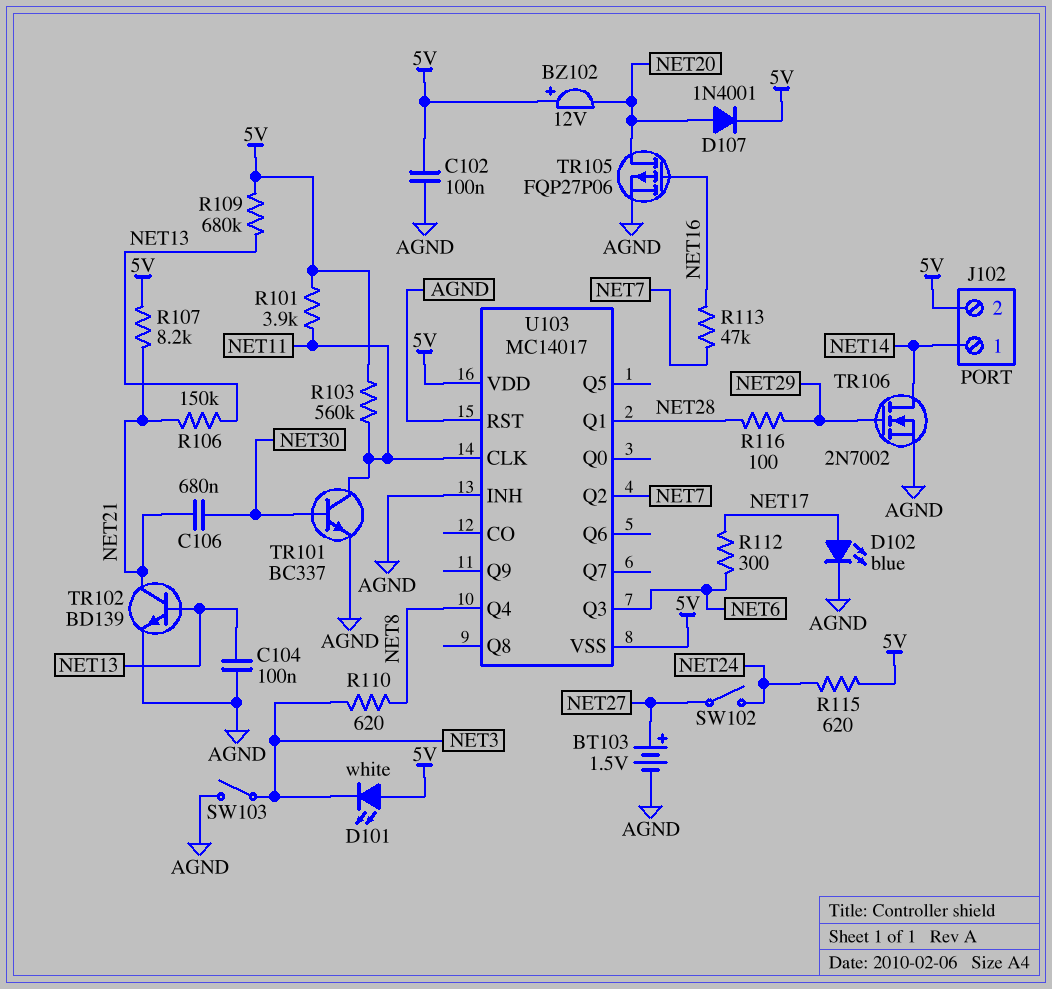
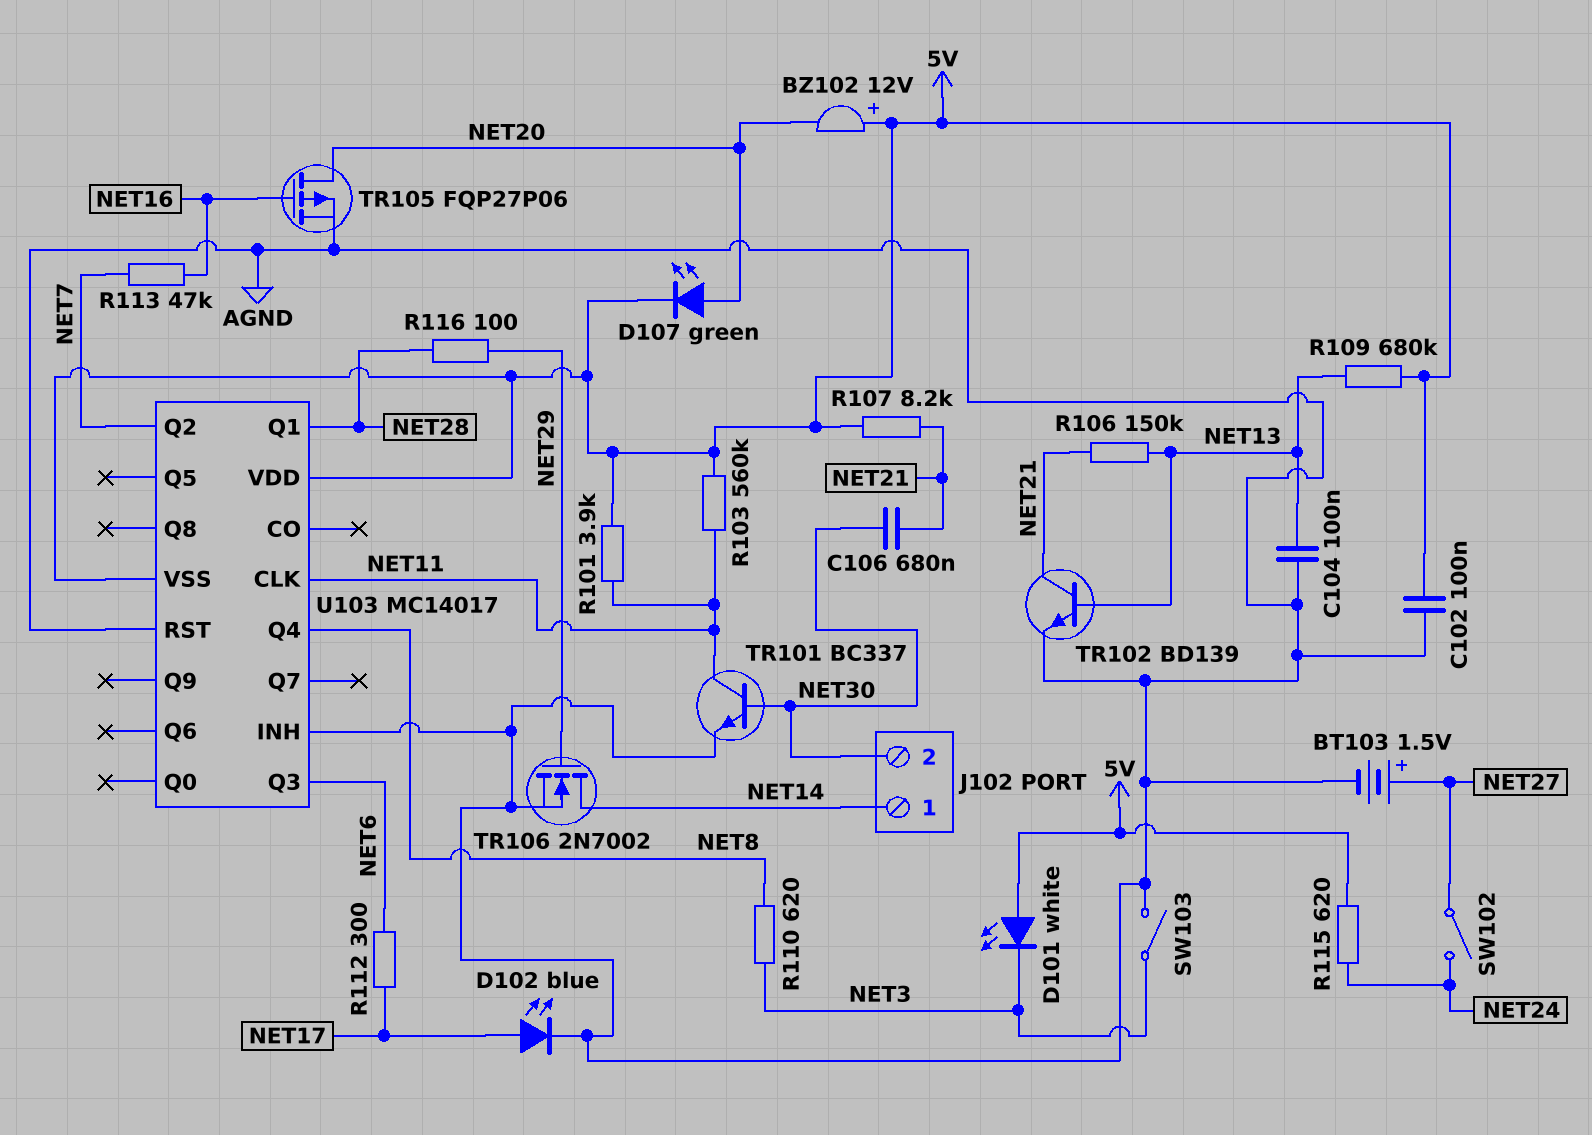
D107: diode 1N4001 (A NET20, K 5V) -> LED green (A NET20, K 5V)
J102 pin 2: 5V -> NET30

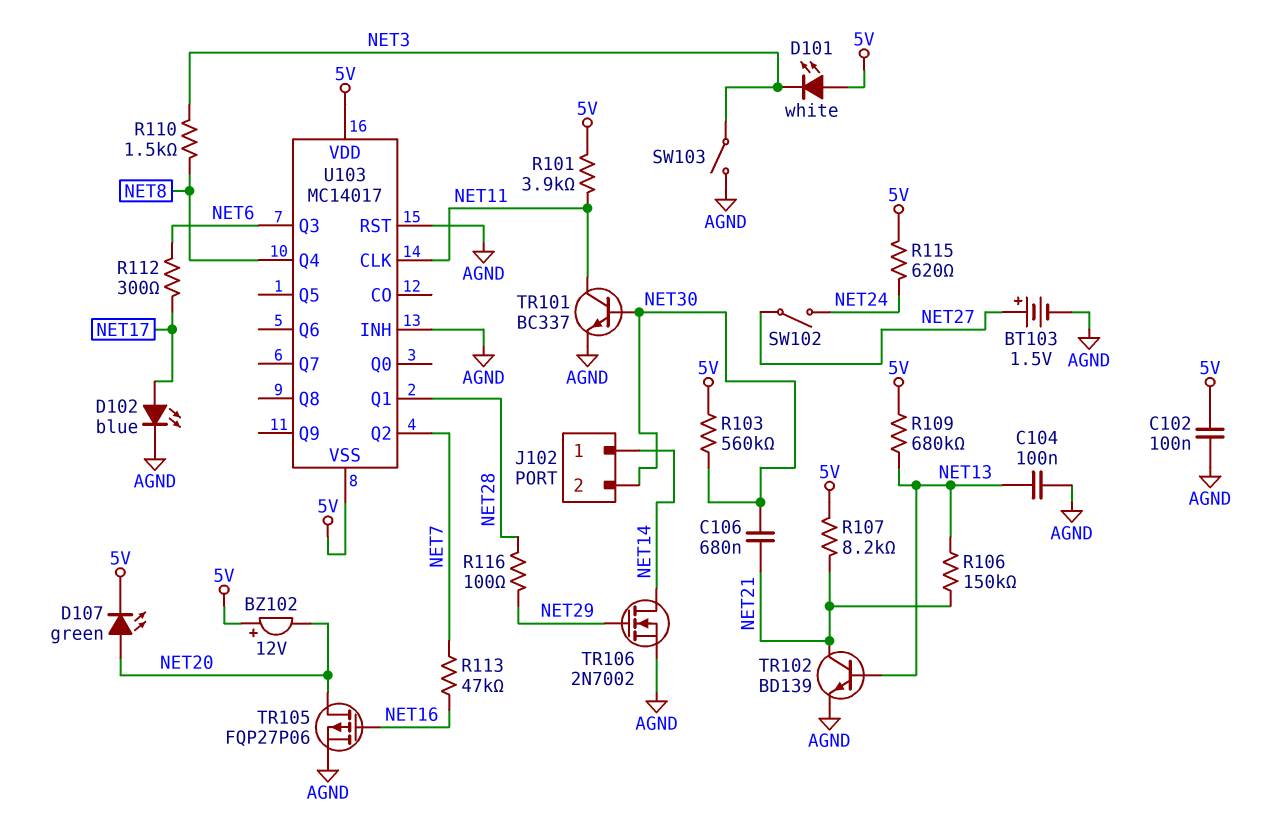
R103: 560k (5V, NET11) -> 560k (5V, NET30)
R110: 620 (NET3, NET8) -> 1.5k (NET3, NET8)

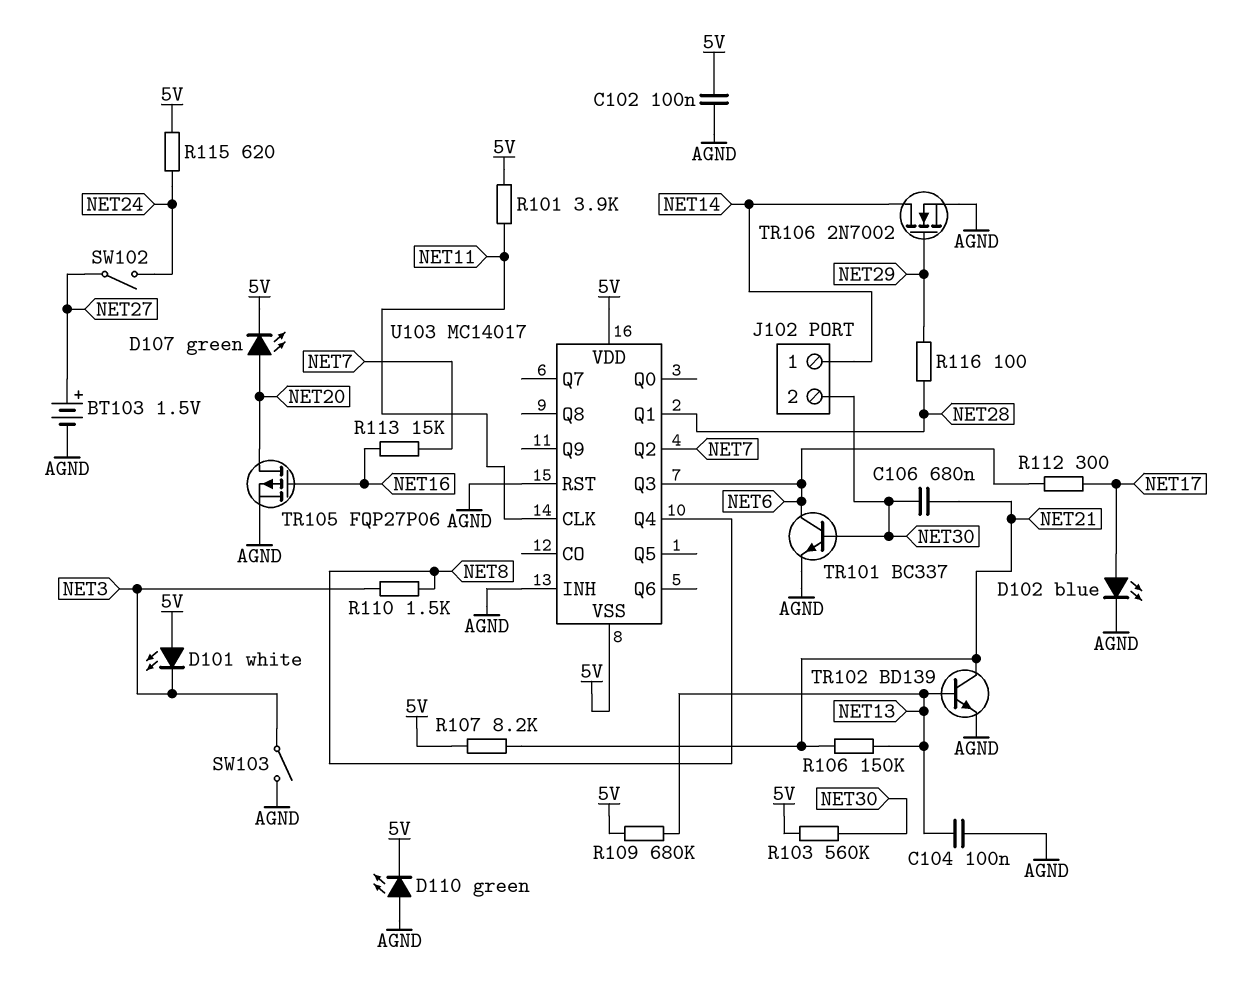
BZ102: buzzer 12V (plus 5V, minus NET20) -> none
D110: none -> LED green (A AGND, K 5V)
R113: 47k (NET7, NET16) -> 15k (NET7, NET16)
TR101: NPN BC337 (B NET30, C NET11, E AGND) -> NPN BC337 (B NET30, C NET6, E AGND)

